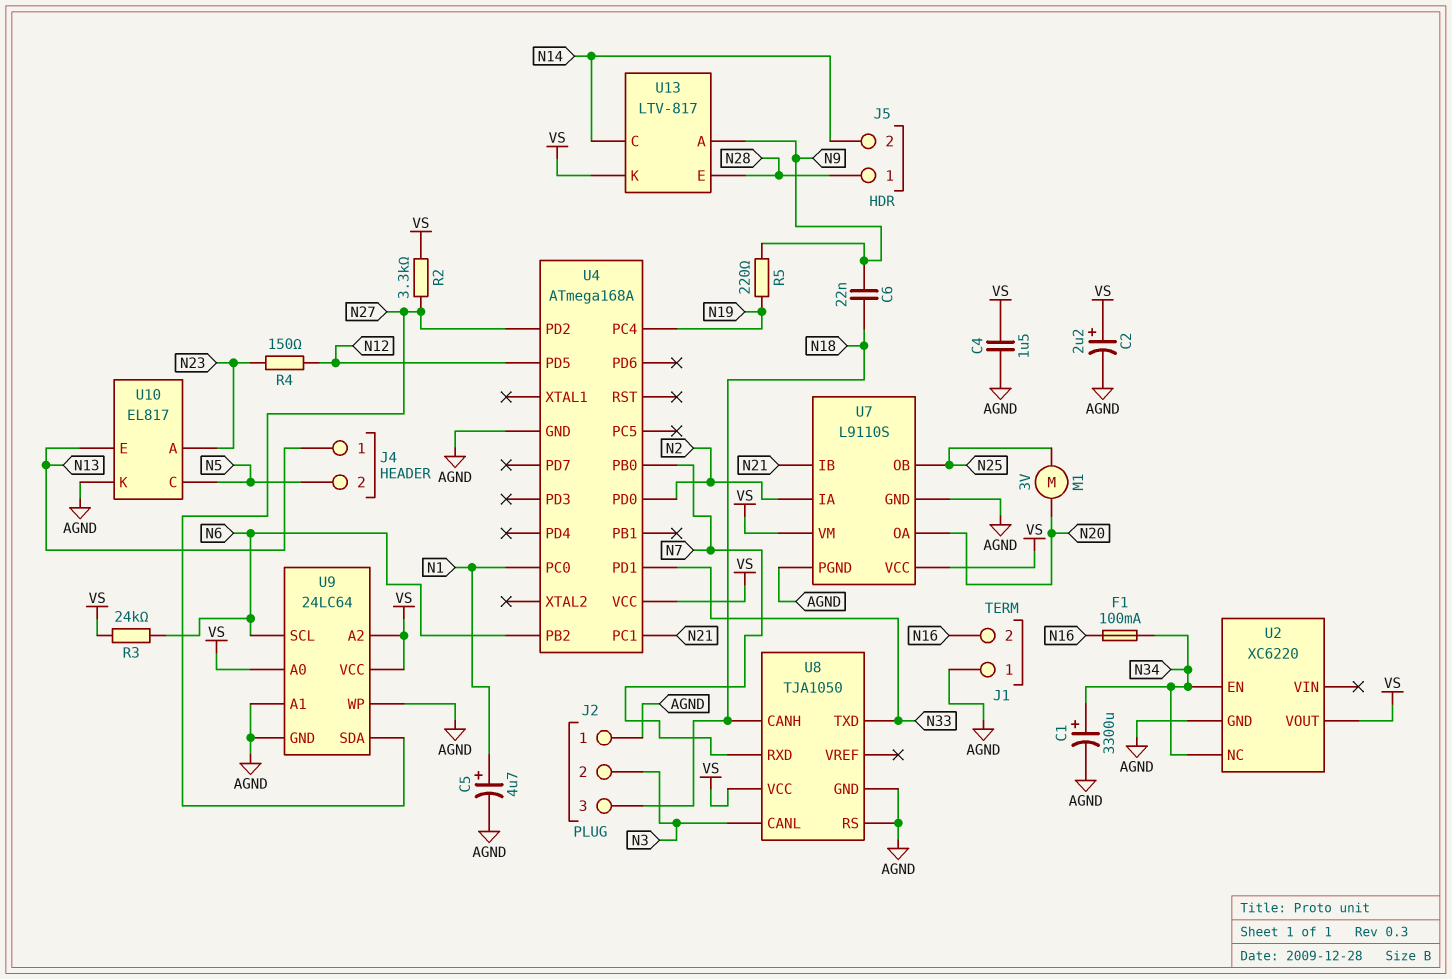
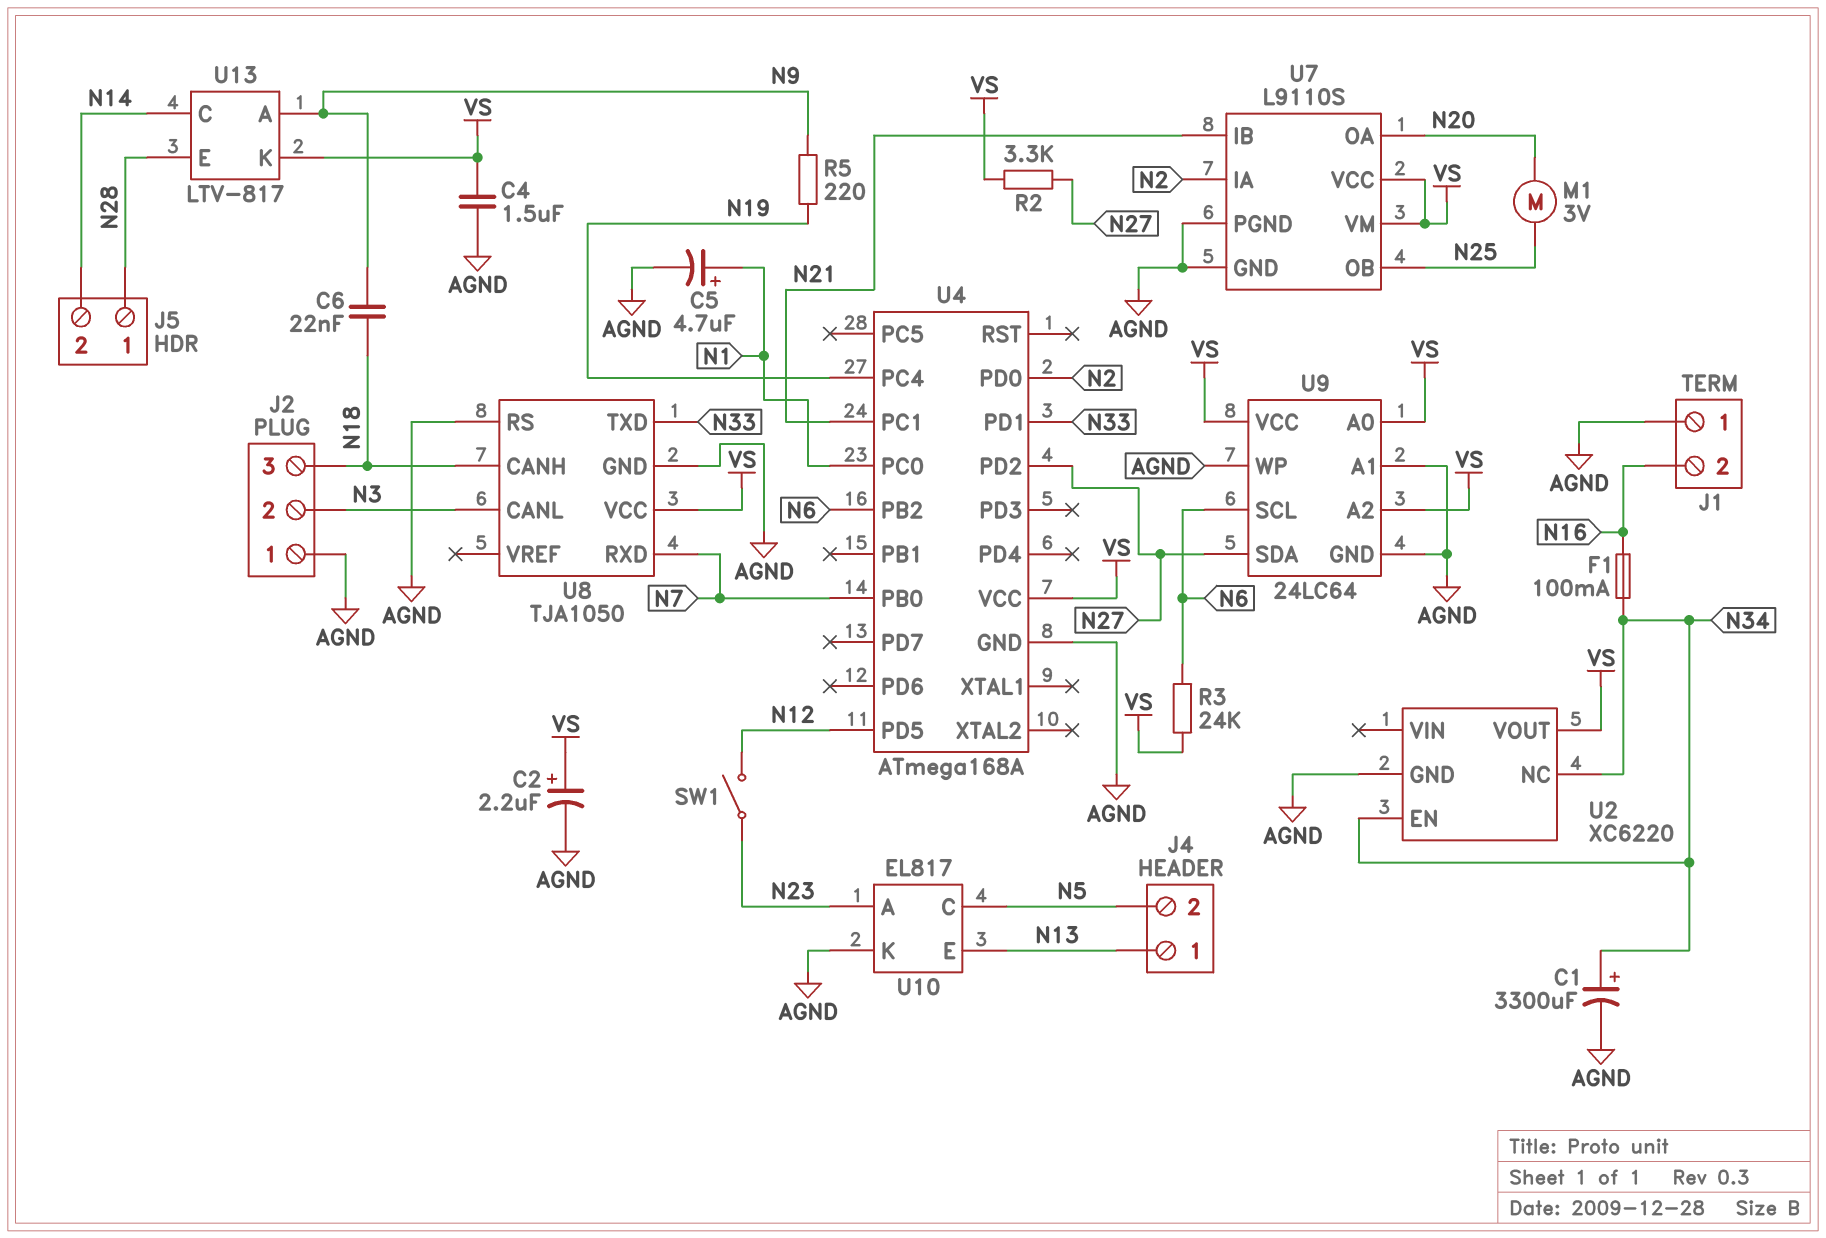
R4: 150 (N12, N23) -> none
SW1: none -> switch (N12, N23)

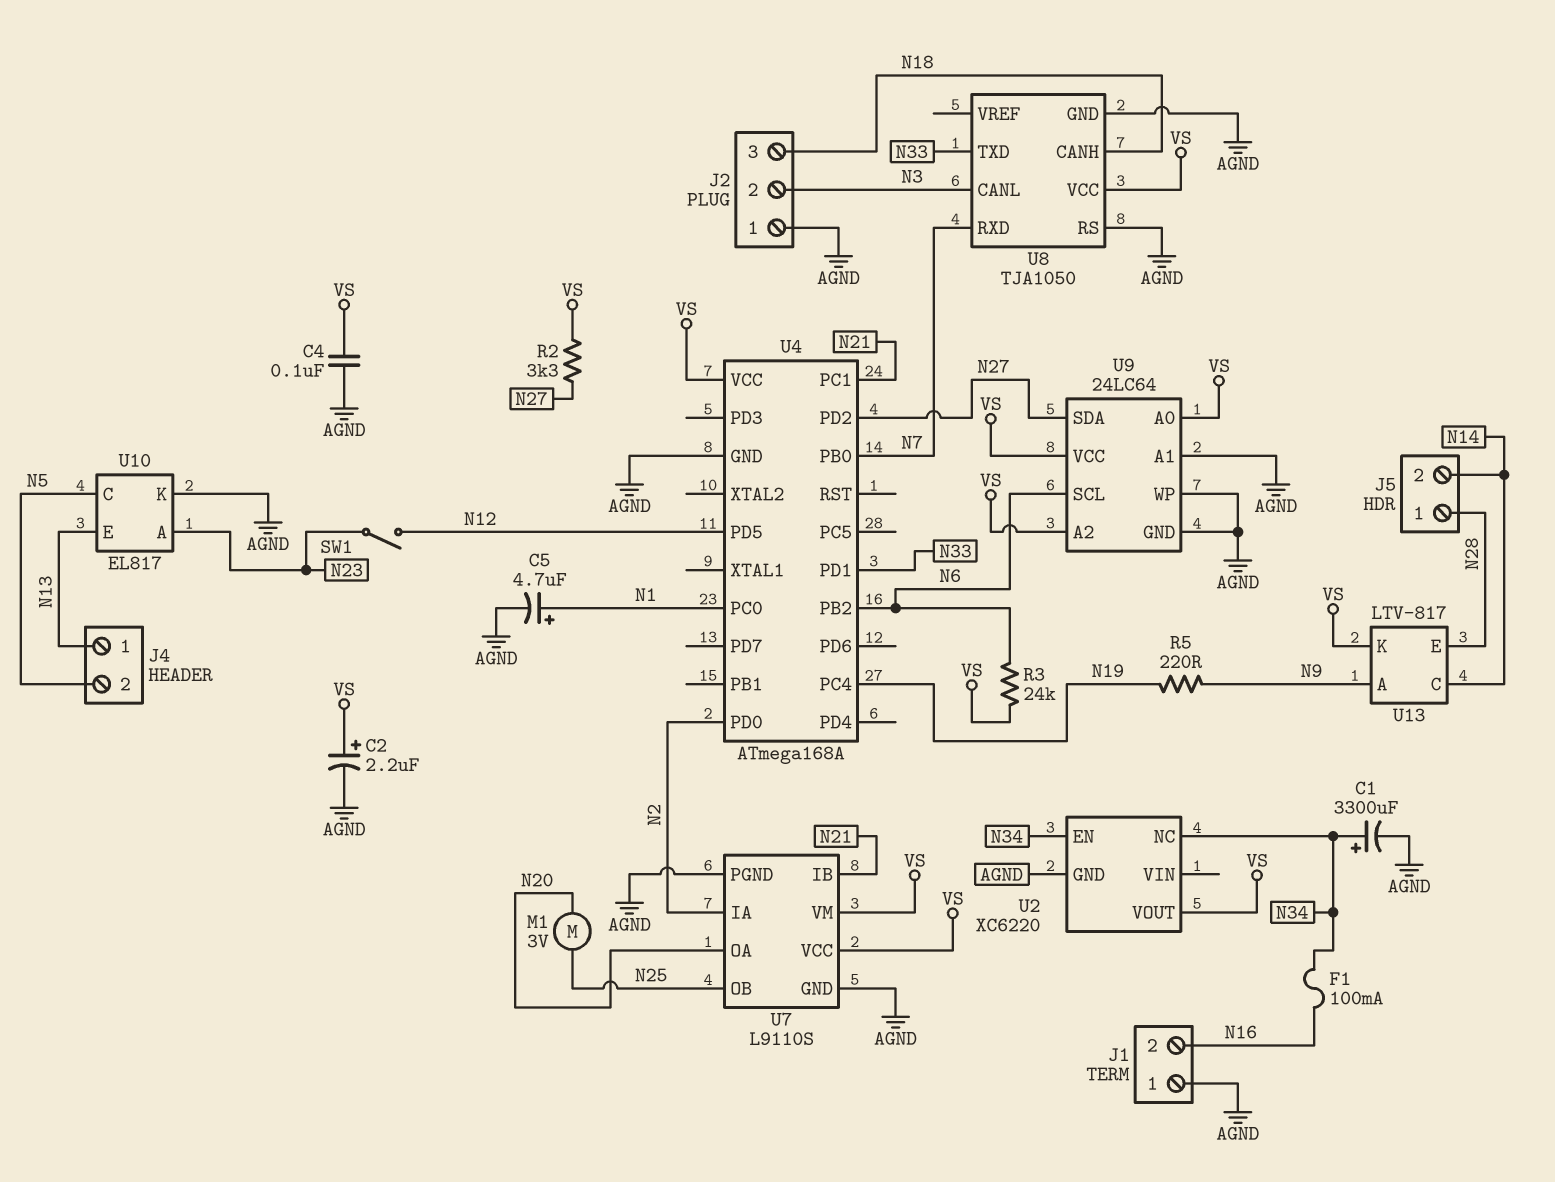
C4: 1.5uF (AGND, VS) -> 100nF (AGND, VS)
C6: 22nF (N9, N18) -> none

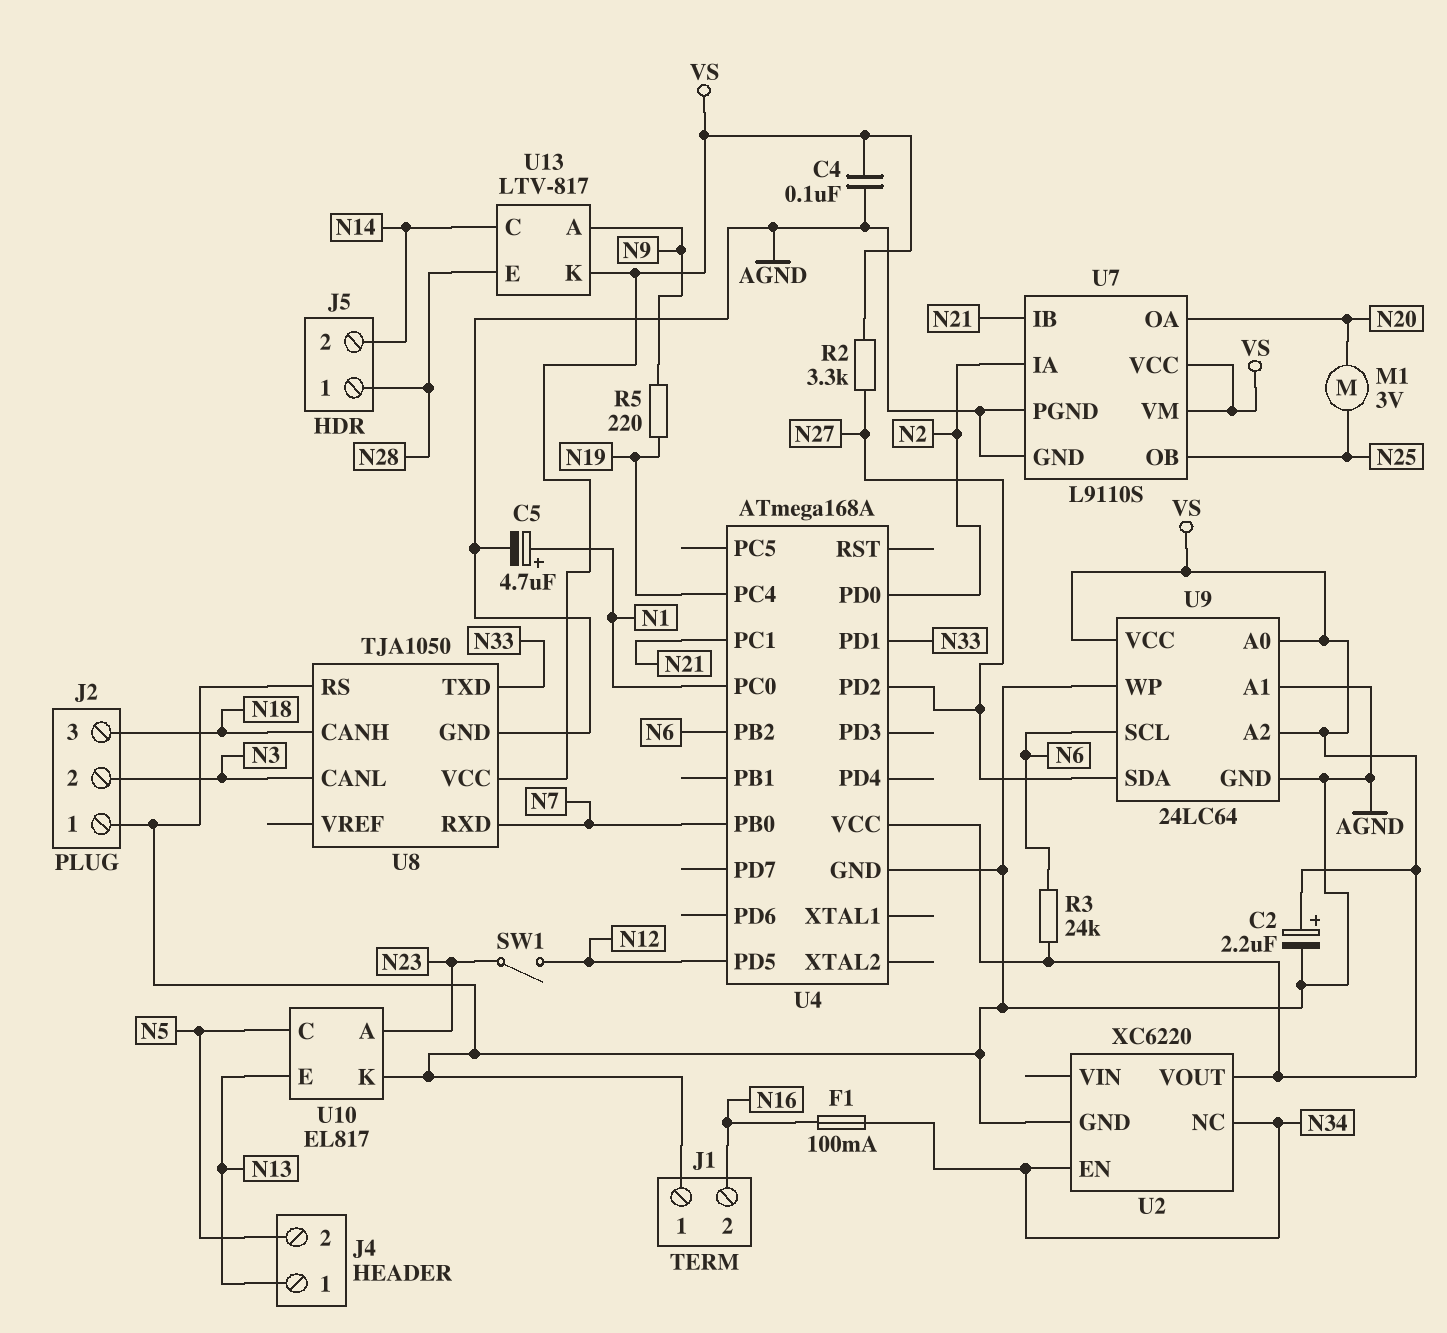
C1: 3300uF (plus N34, minus AGND) -> none

